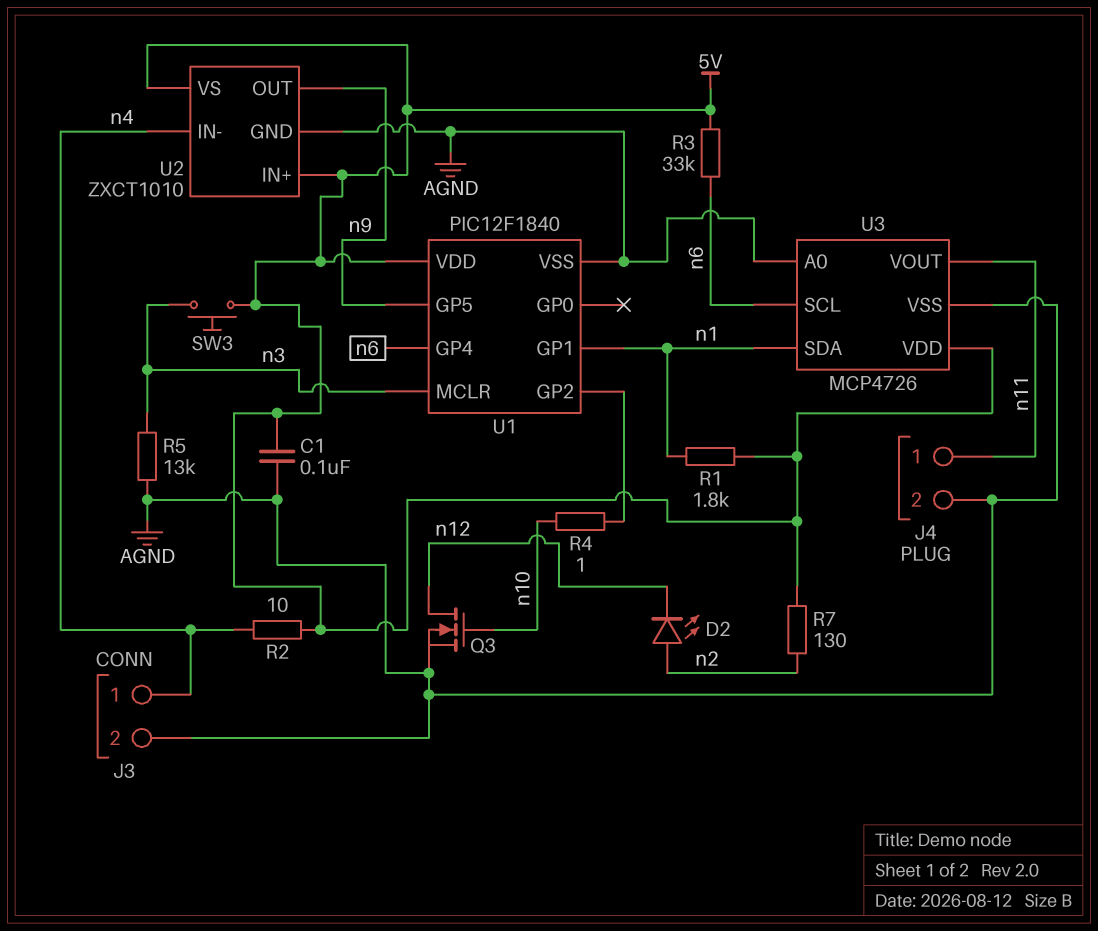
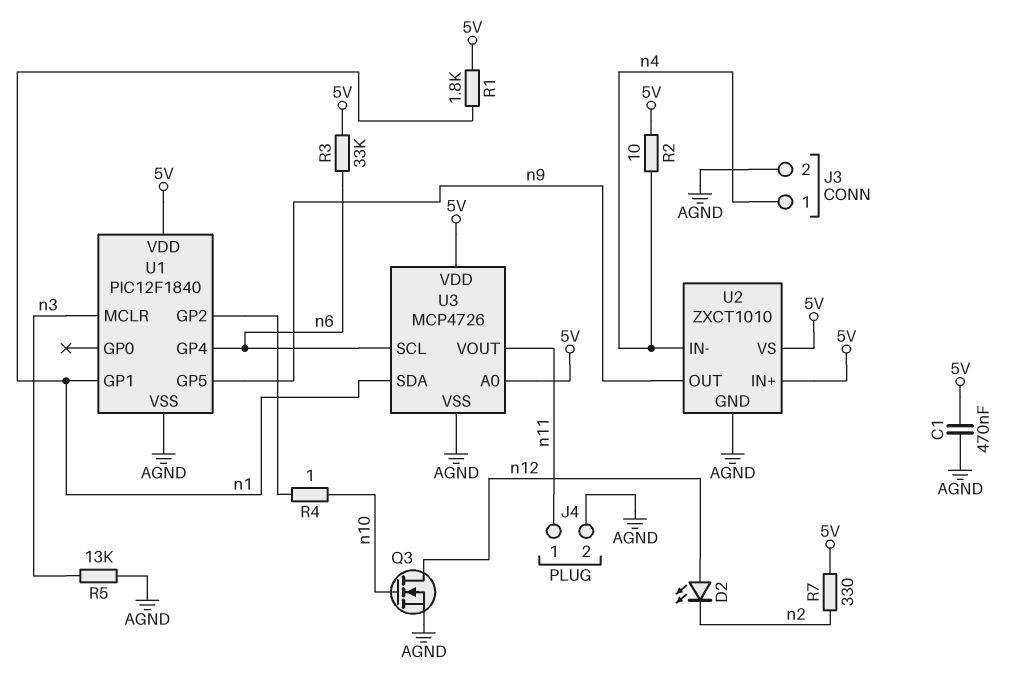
C1: 100nF (5V, AGND) -> 470nF (5V, AGND)
D2: LED (A n2, K n12) -> LED (A n12, K n2)
R7: 130 (5V, n2) -> 330 (5V, n2)
SW3: button (5V, n3) -> none
U3 pin A0: AGND -> 5V

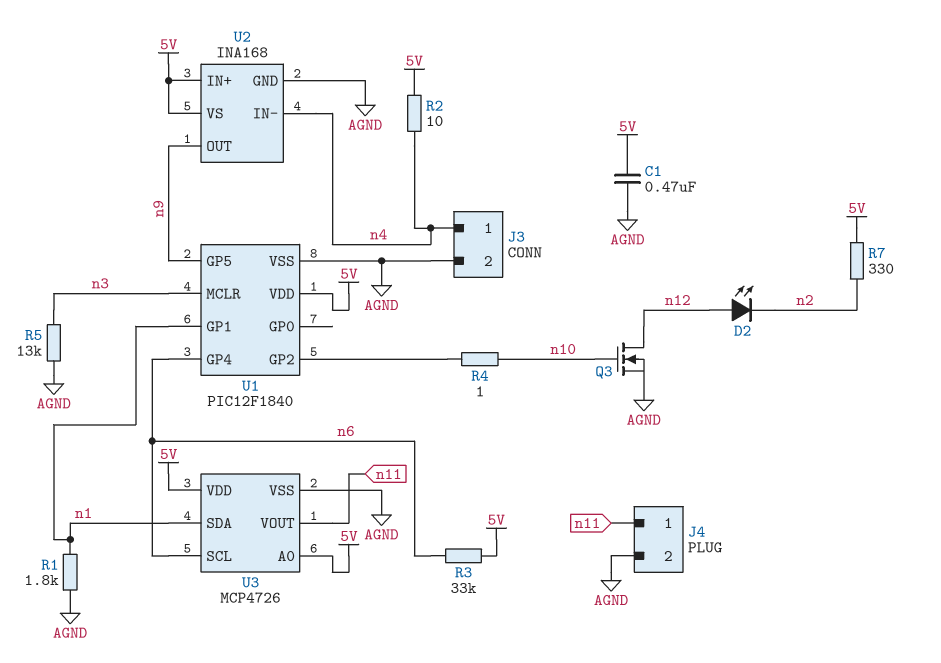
R1: 1.8k (5V, n1) -> 1.8k (AGND, n1)
U2: ZXCT1010 -> INA168

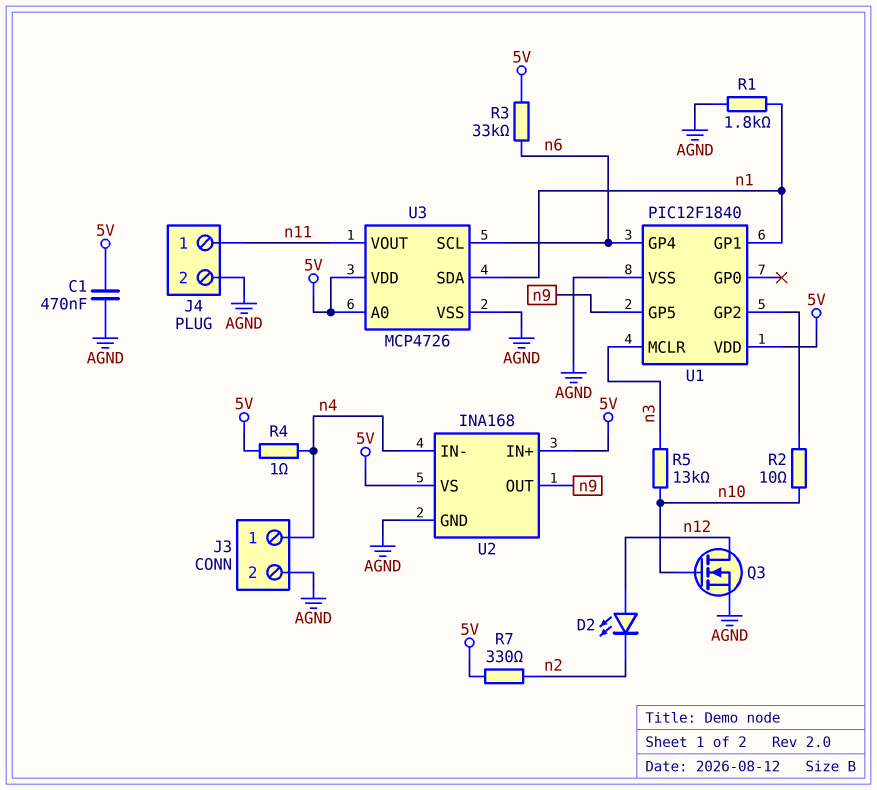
R2: 10 (5V, n4) -> 10 (U1/GP2, n10)
R4: 1 (U1/GP2, n10) -> 1 (5V, n4)
R5: 13k (AGND, n3) -> 13k (n3, n10)

